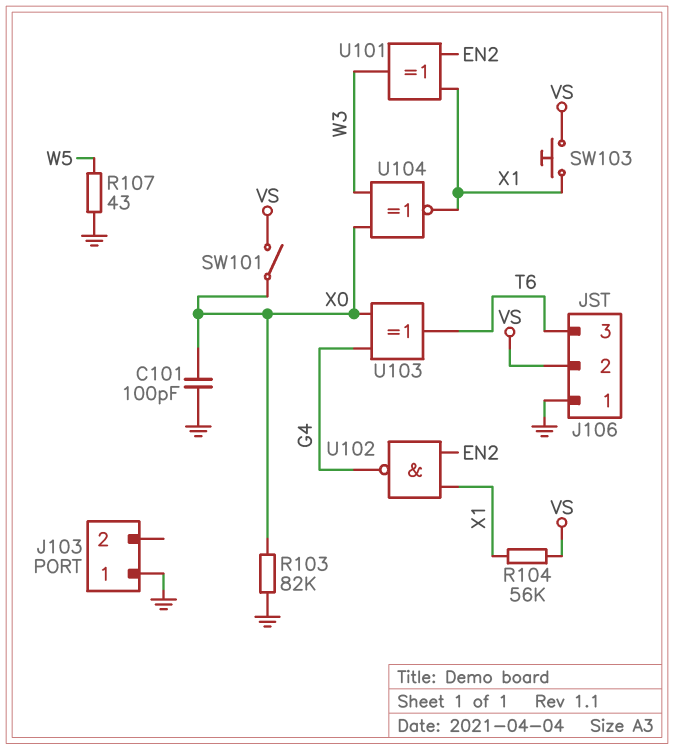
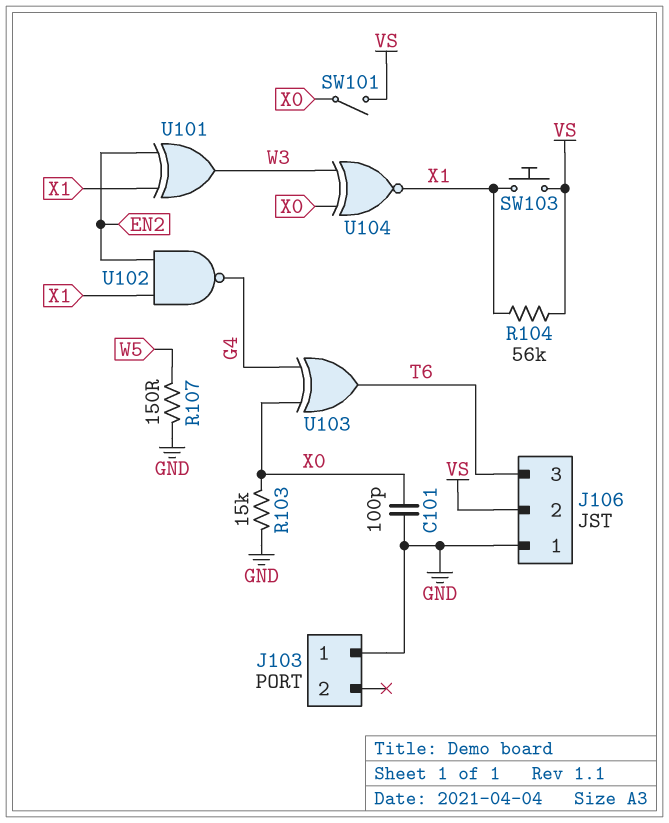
R103: 82k (GND, X0) -> 15k (GND, X0)
R107: 43 (GND, W5) -> 150 (GND, W5)

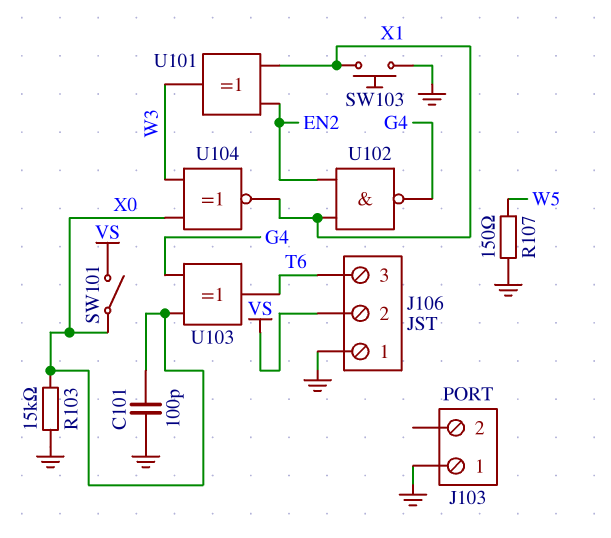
R104: 56k (VS, X1) -> none
SW103: button (VS, X1) -> button (GND, X1)

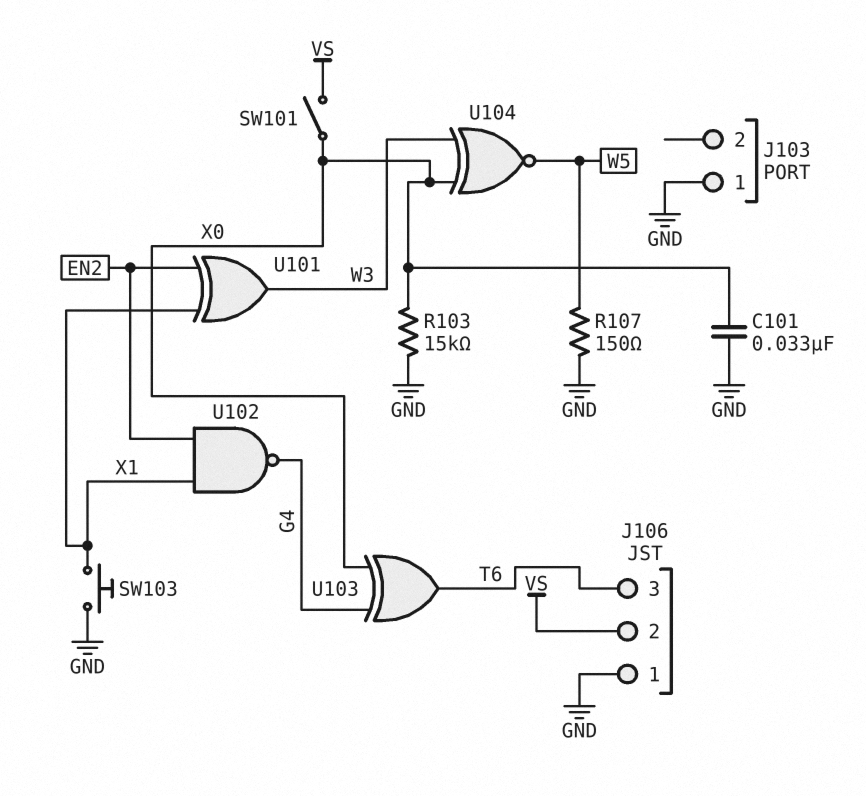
C101: 100pF (GND, X0) -> 33nF (GND, X0)
U104: XNOR (in W3, in X0, out X1) -> XNOR (in W3, in X0, out W5)

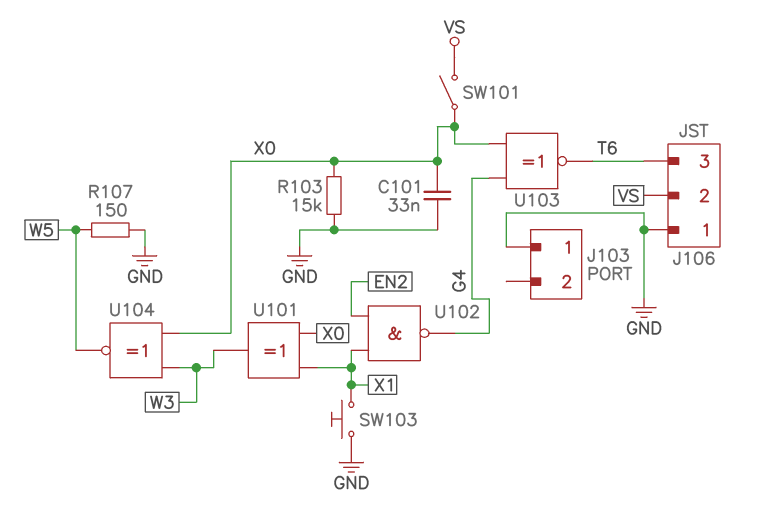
U101: XOR (in EN2, in X1, out W3) -> XOR (in X0, in X1, out W3)
U103: XOR (in G4, in X0, out T6) -> XNOR (in G4, in X0, out T6)

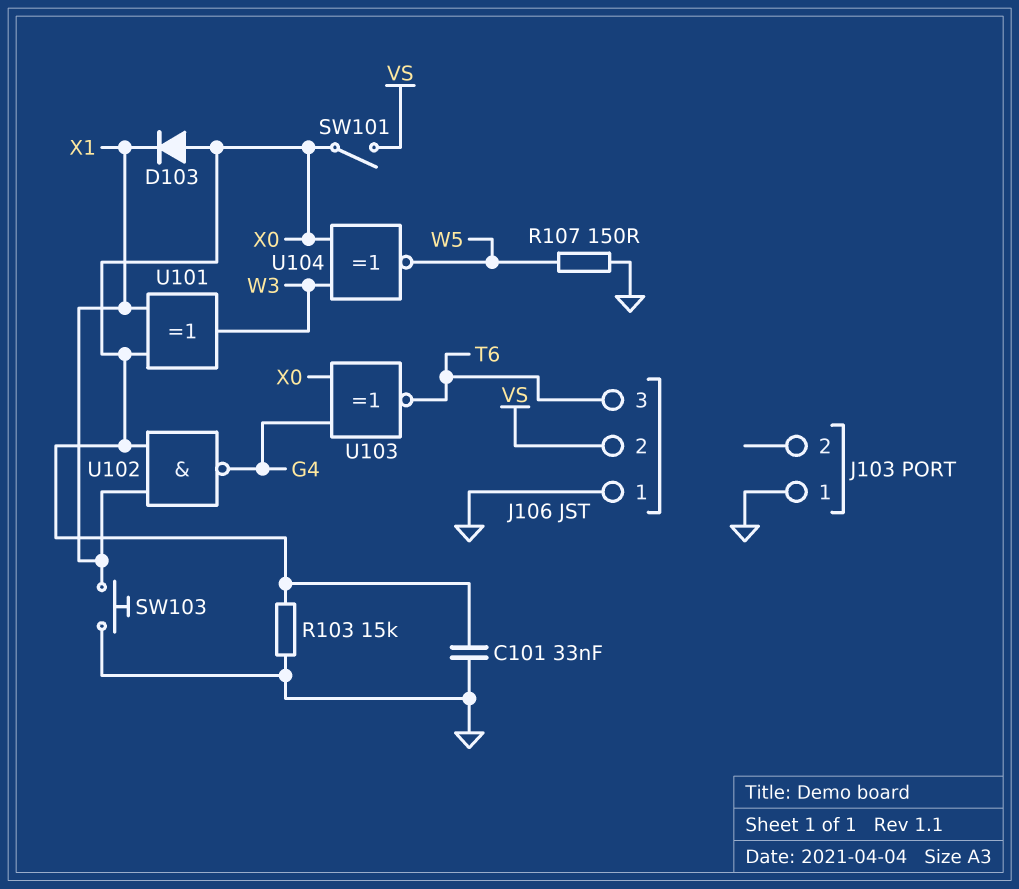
D103: none -> diode (A X0, K X1)
U102: NAND (in EN2, in X1, out G4) -> NAND (in X0, in X1, out G4)

